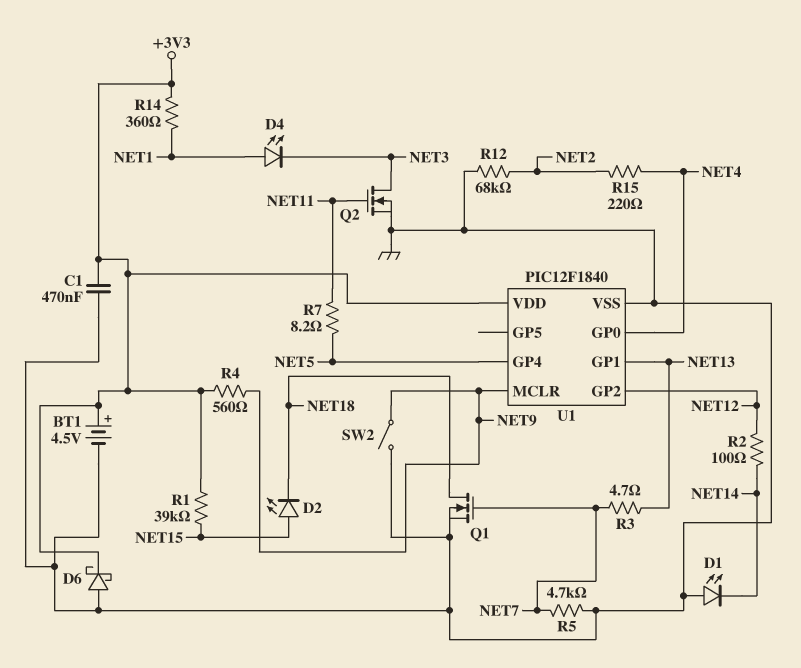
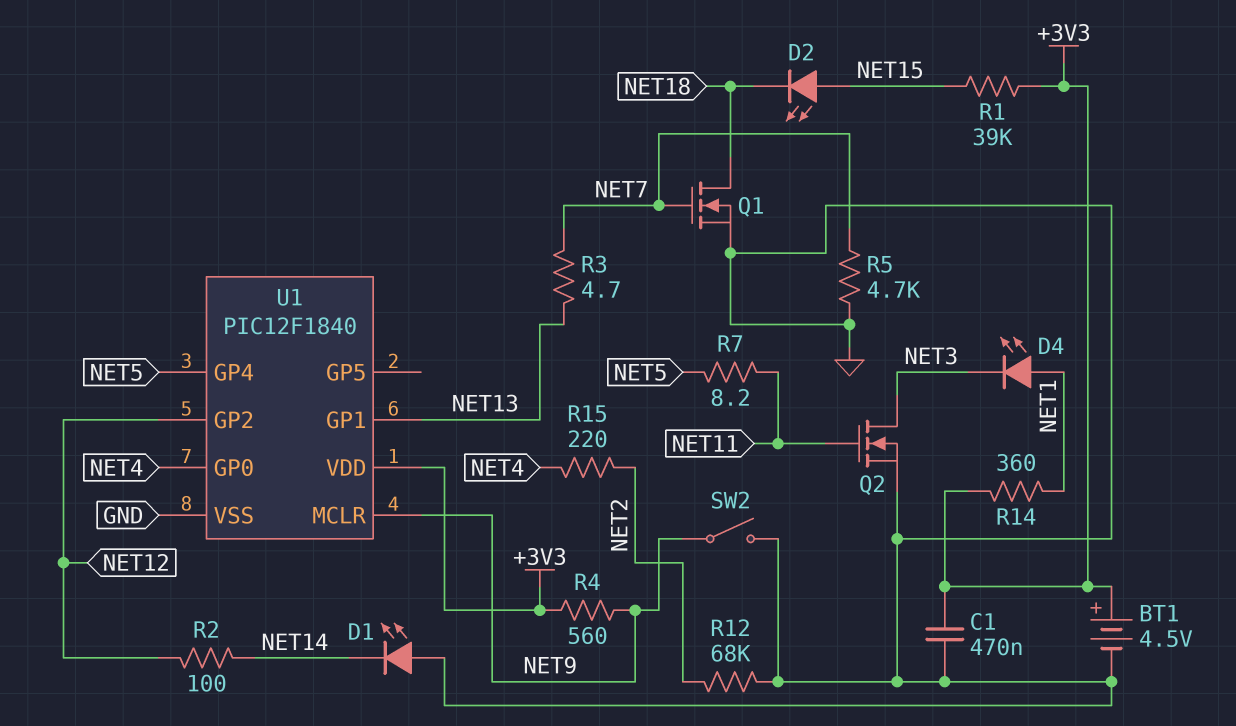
D6: schottky (A GND, K +3V3) -> none

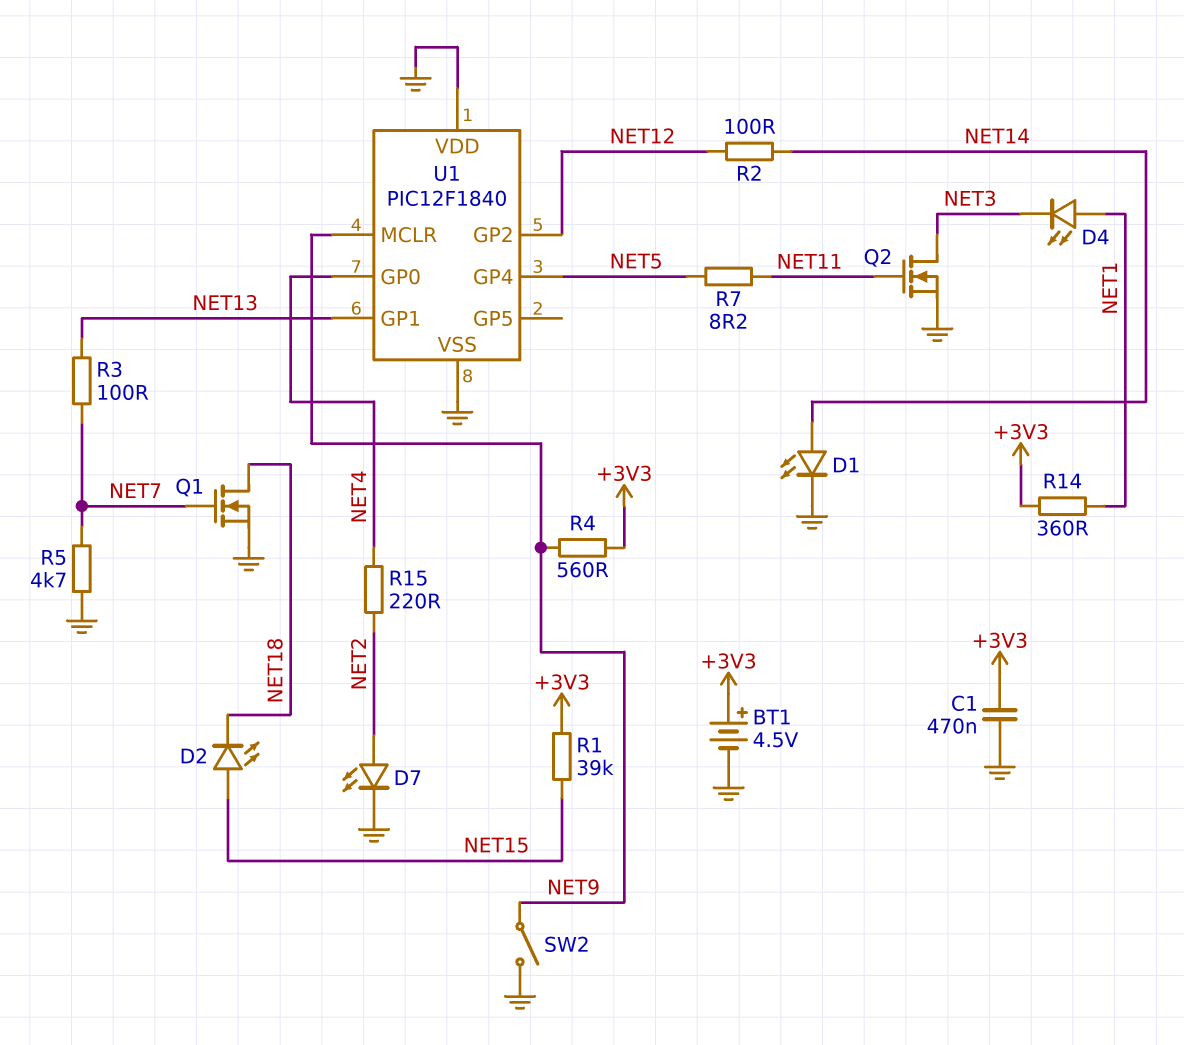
D1: LED (A GND, K NET14) -> LED (A NET14, K GND)
D7: none -> LED (A NET2, K GND)
R3: 4.7 (NET7, NET13) -> 100 (NET7, NET13)
R12: 68k (GND, NET2) -> none
U1 pin VDD: +3V3 -> GND

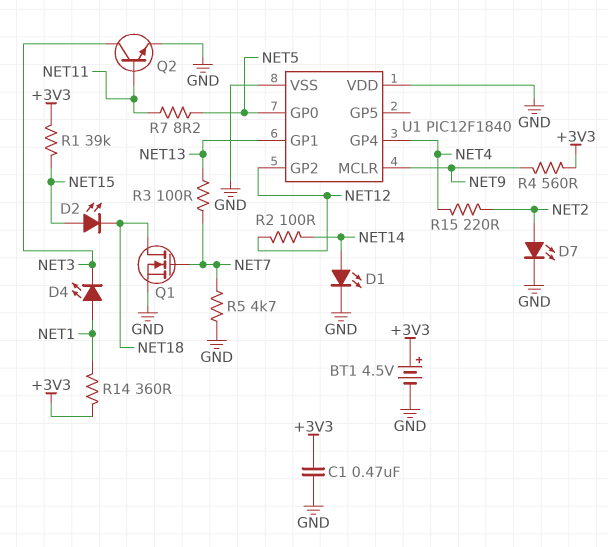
Q2: NMOS (G NET11, D NET3, S GND) -> NPN (B NET11, C NET3, E GND)
SW2: switch (GND, NET9) -> none
U1 pin GP0: NET4 -> NET5
U1 pin GP4: NET5 -> NET4

